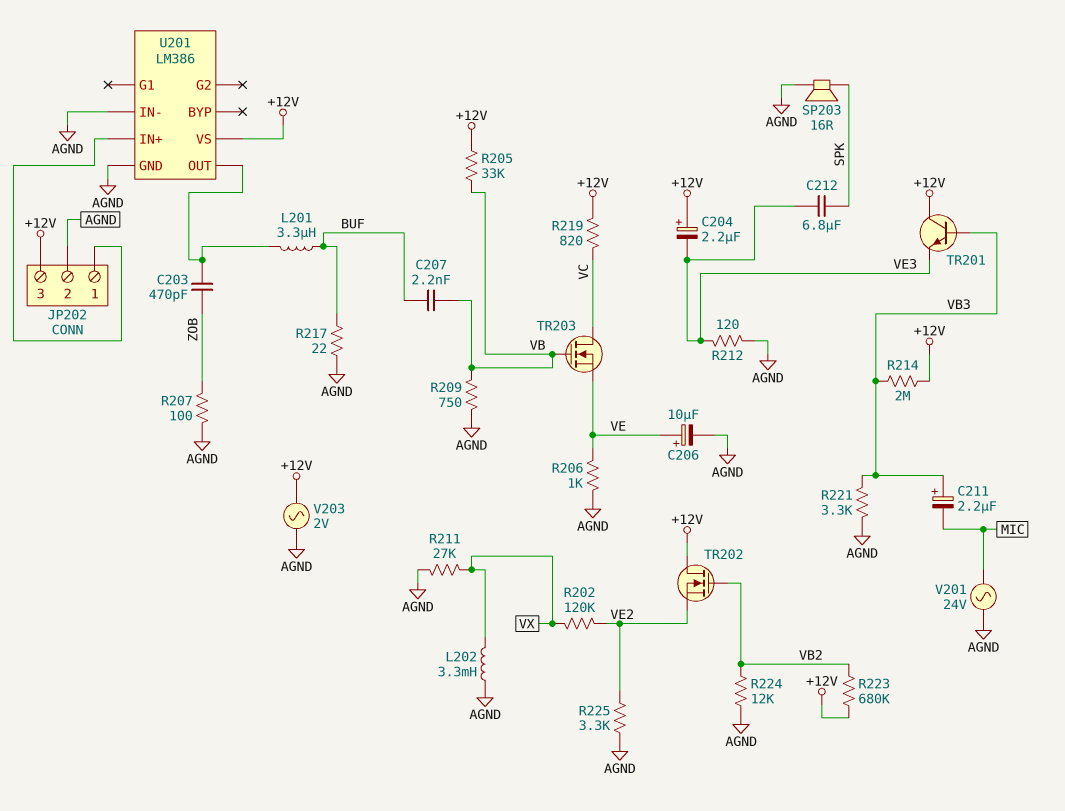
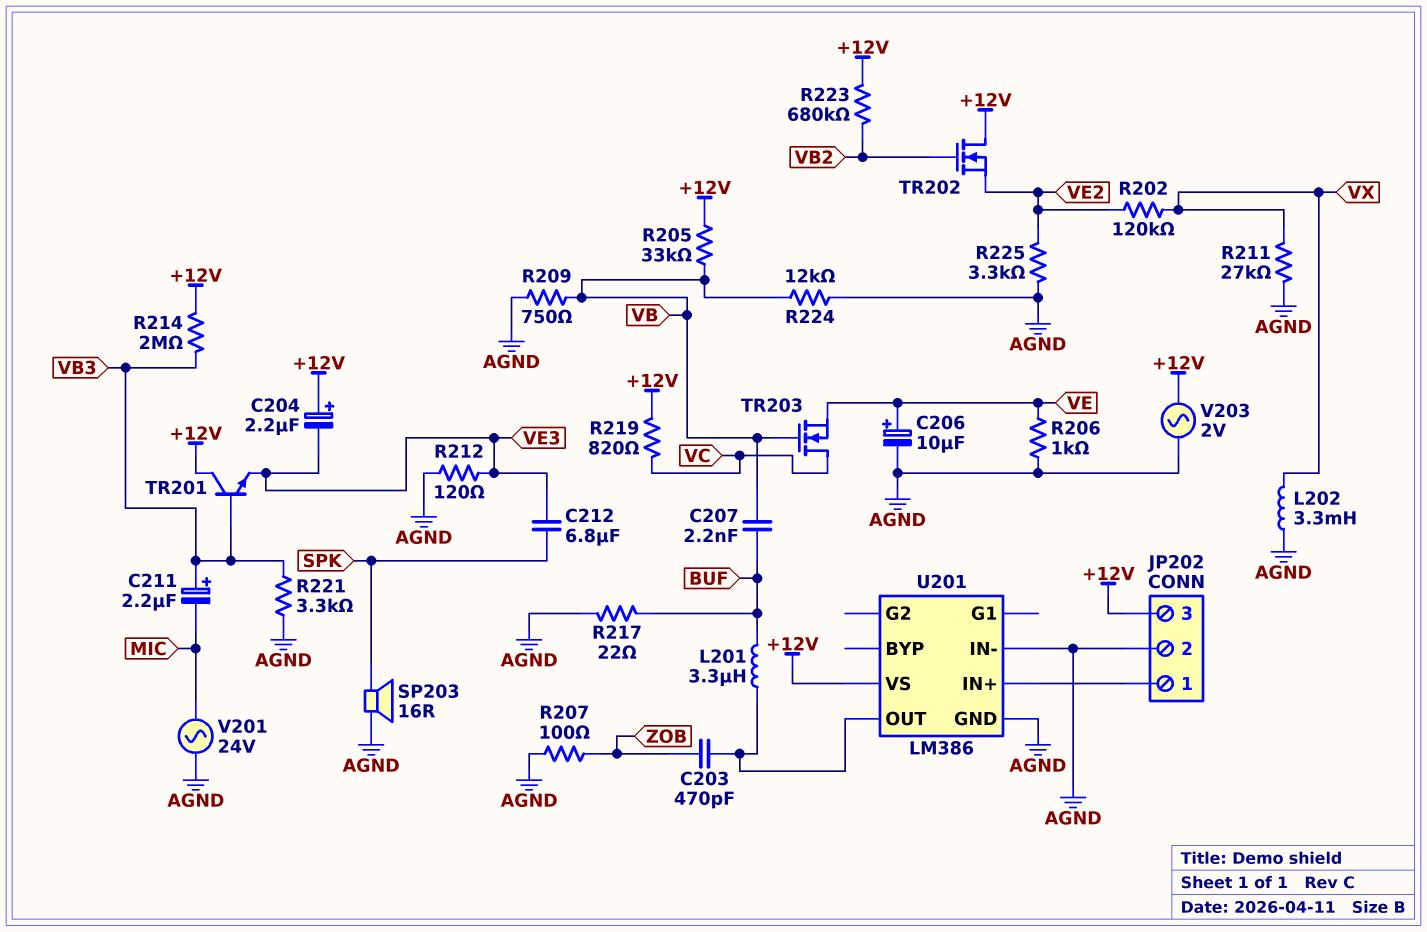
R224: 12k (AGND, VB2) -> 12k (AGND, VB)

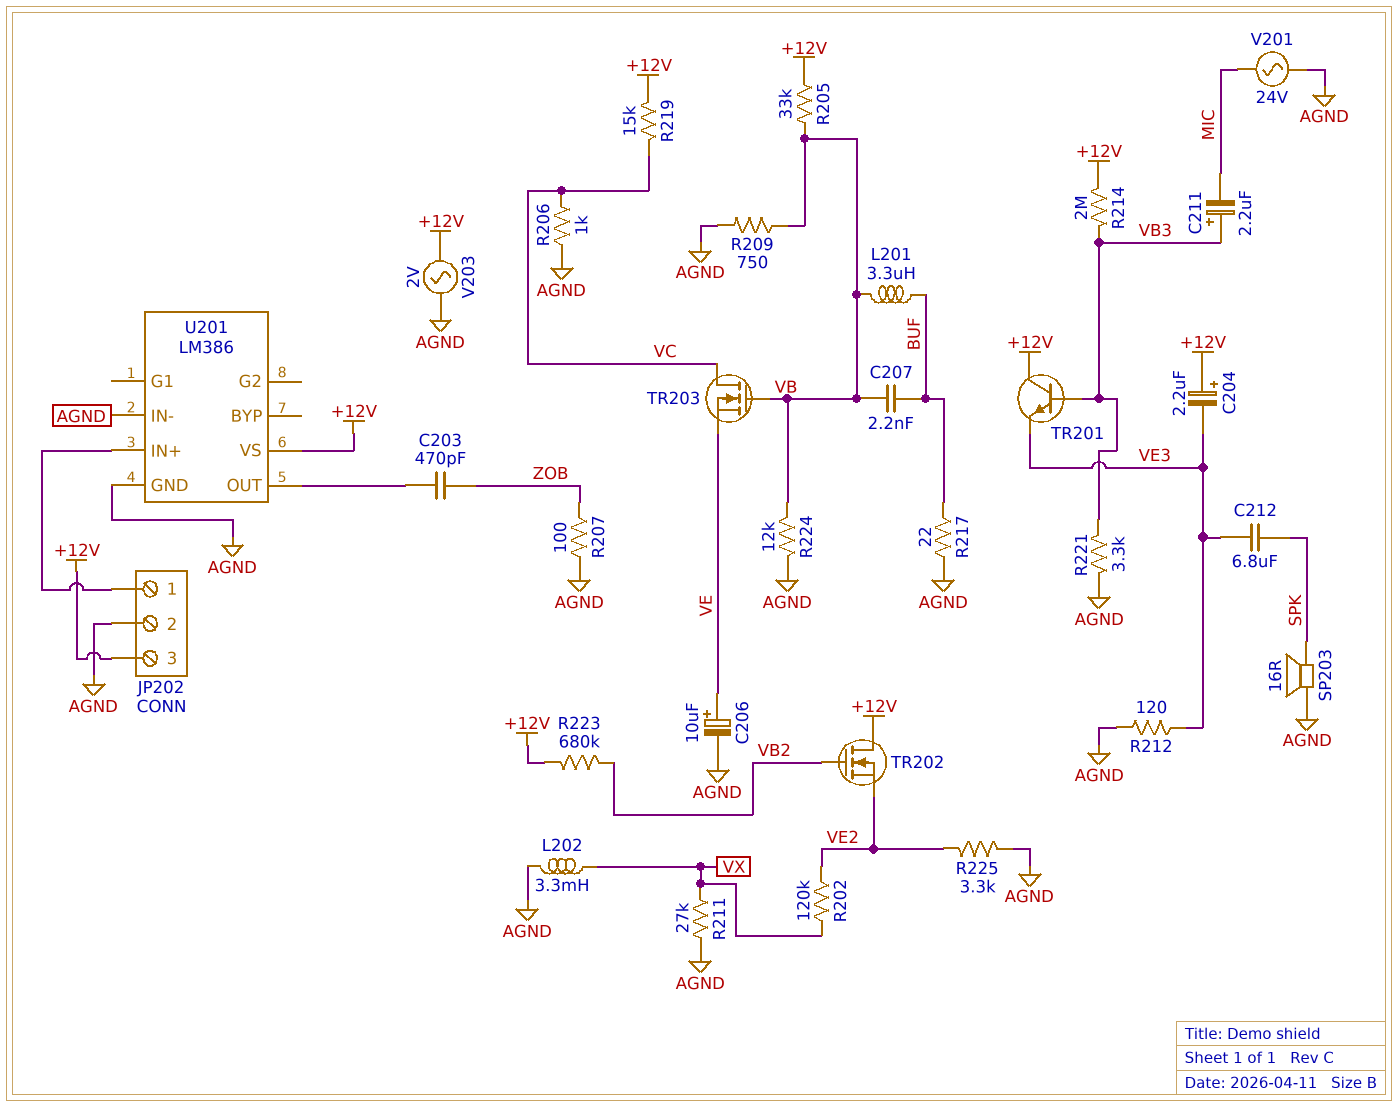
L201: 3.3uH (BUF, U201/OUT) -> 3.3uH (BUF, VB)
R206: 1k (AGND, VE) -> 1k (AGND, VC)
R219: 820 (+12V, VC) -> 15k (+12V, VC)

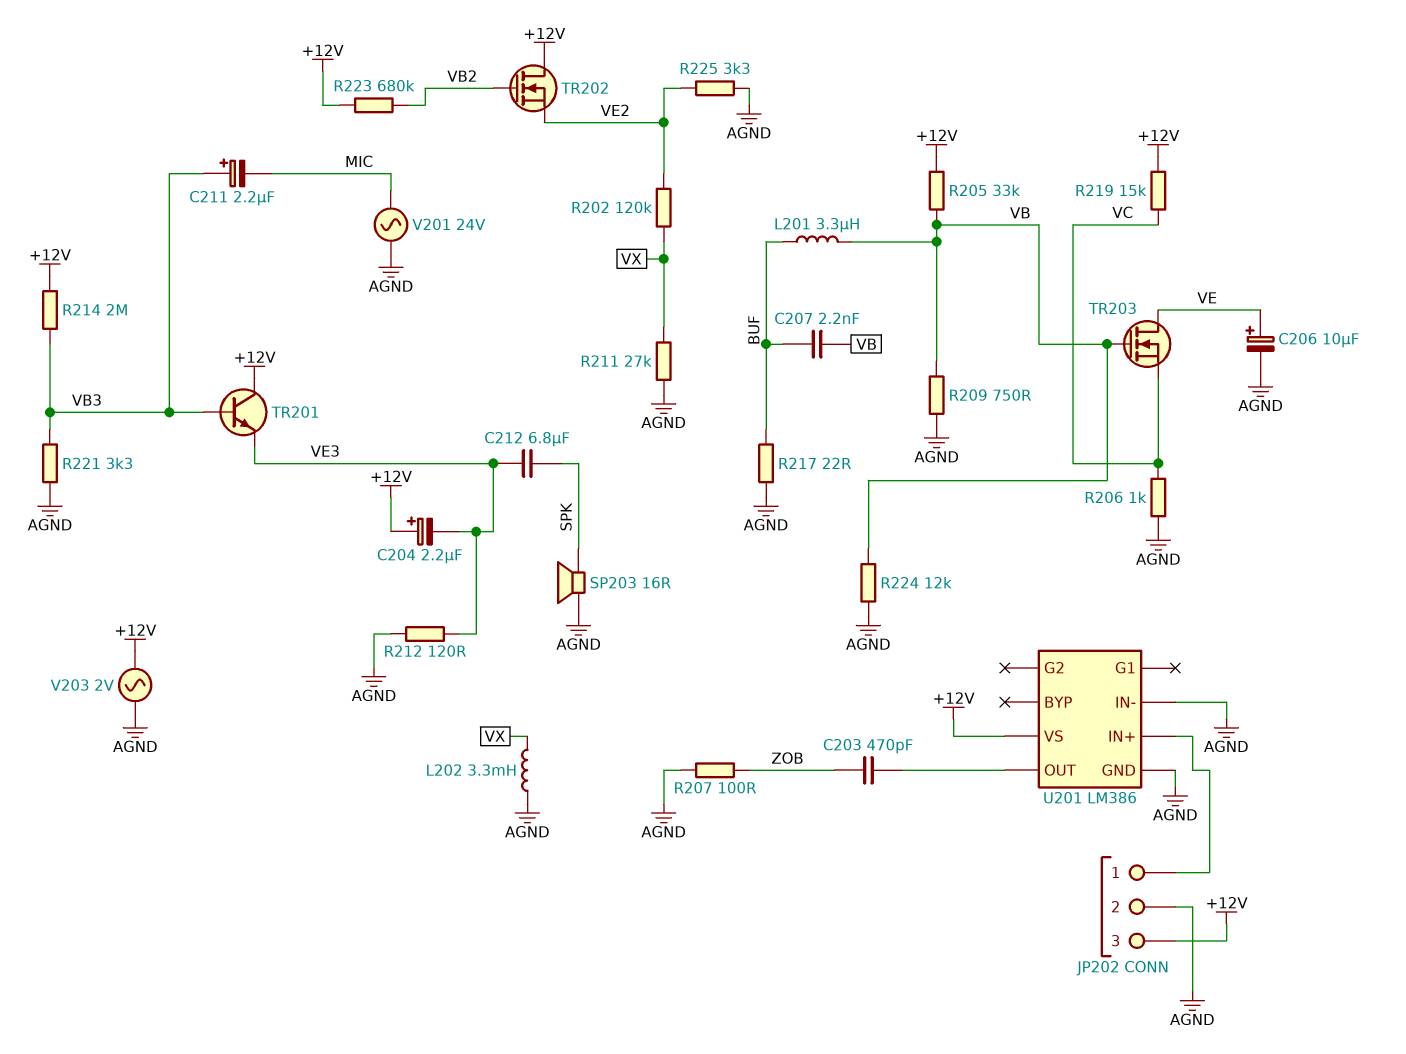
TR203: NMOS (G VB, D VC, S VE) -> NMOS (G VB, D VE, S VC)

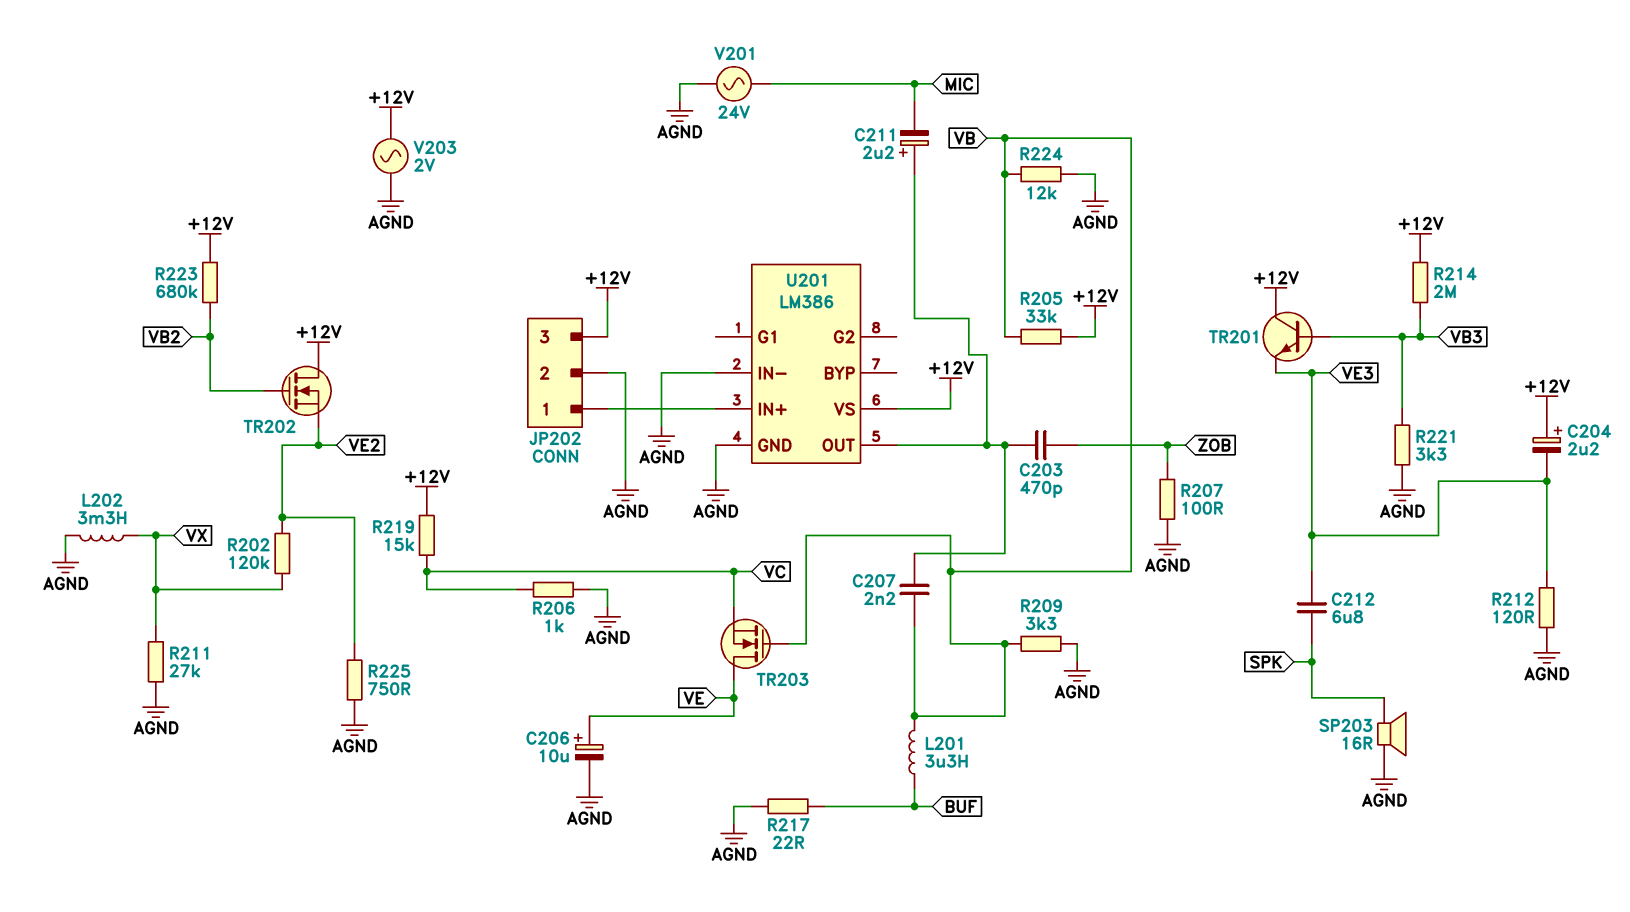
C207: 2.2nF (BUF, VB) -> 2.2nF (U201/OUT, VB)
C211: 2.2uF (plus VB3, minus MIC) -> 2.2uF (plus U201/OUT, minus MIC)
R209: 750 (AGND, VB) -> 3.3k (AGND, VB)
R225: 3.3k (AGND, VE2) -> 750 (AGND, VE2)

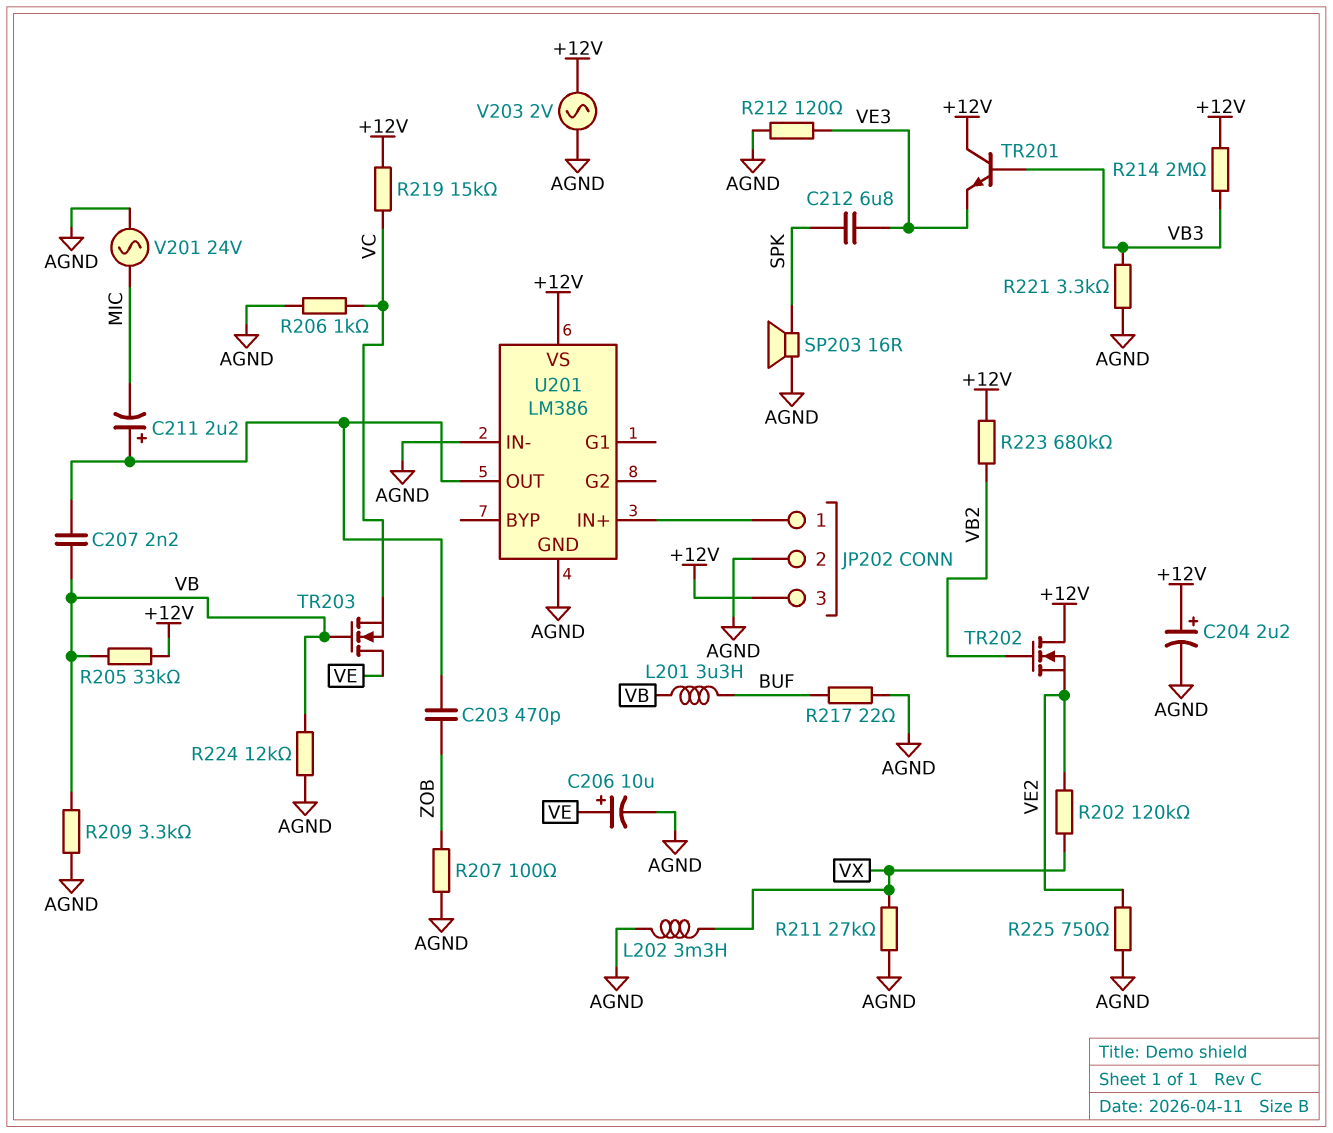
C204: 2.2uF (plus +12V, minus VE3) -> 2.2uF (plus +12V, minus AGND)

